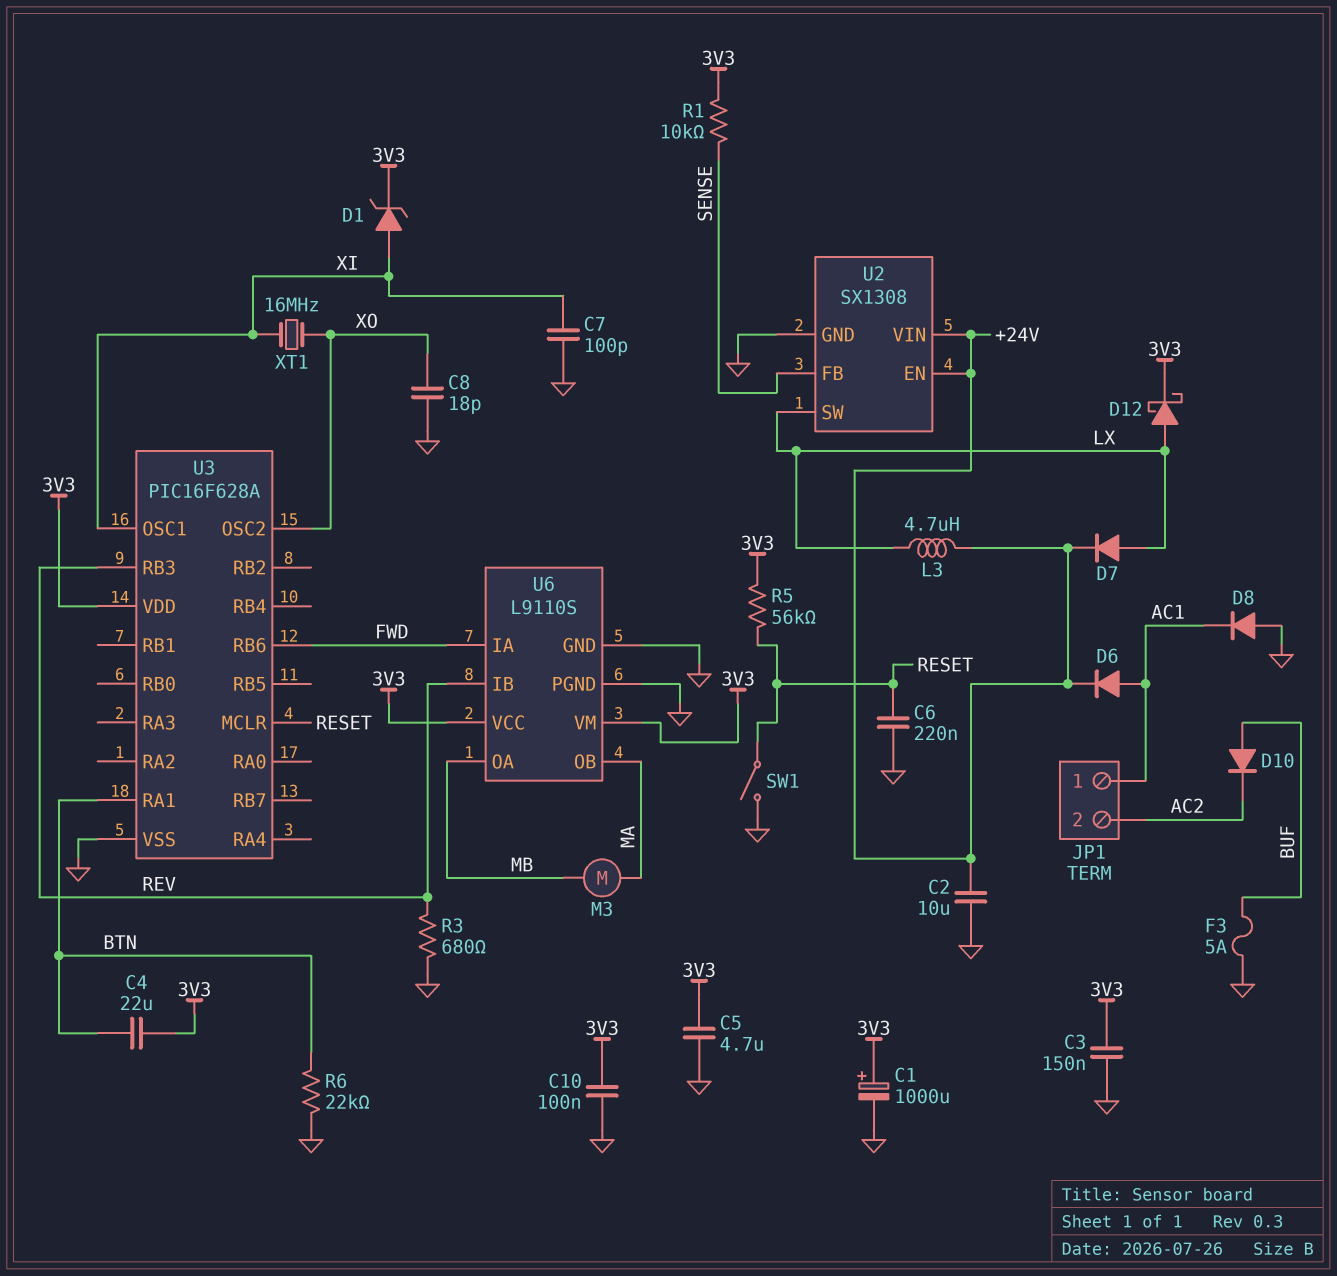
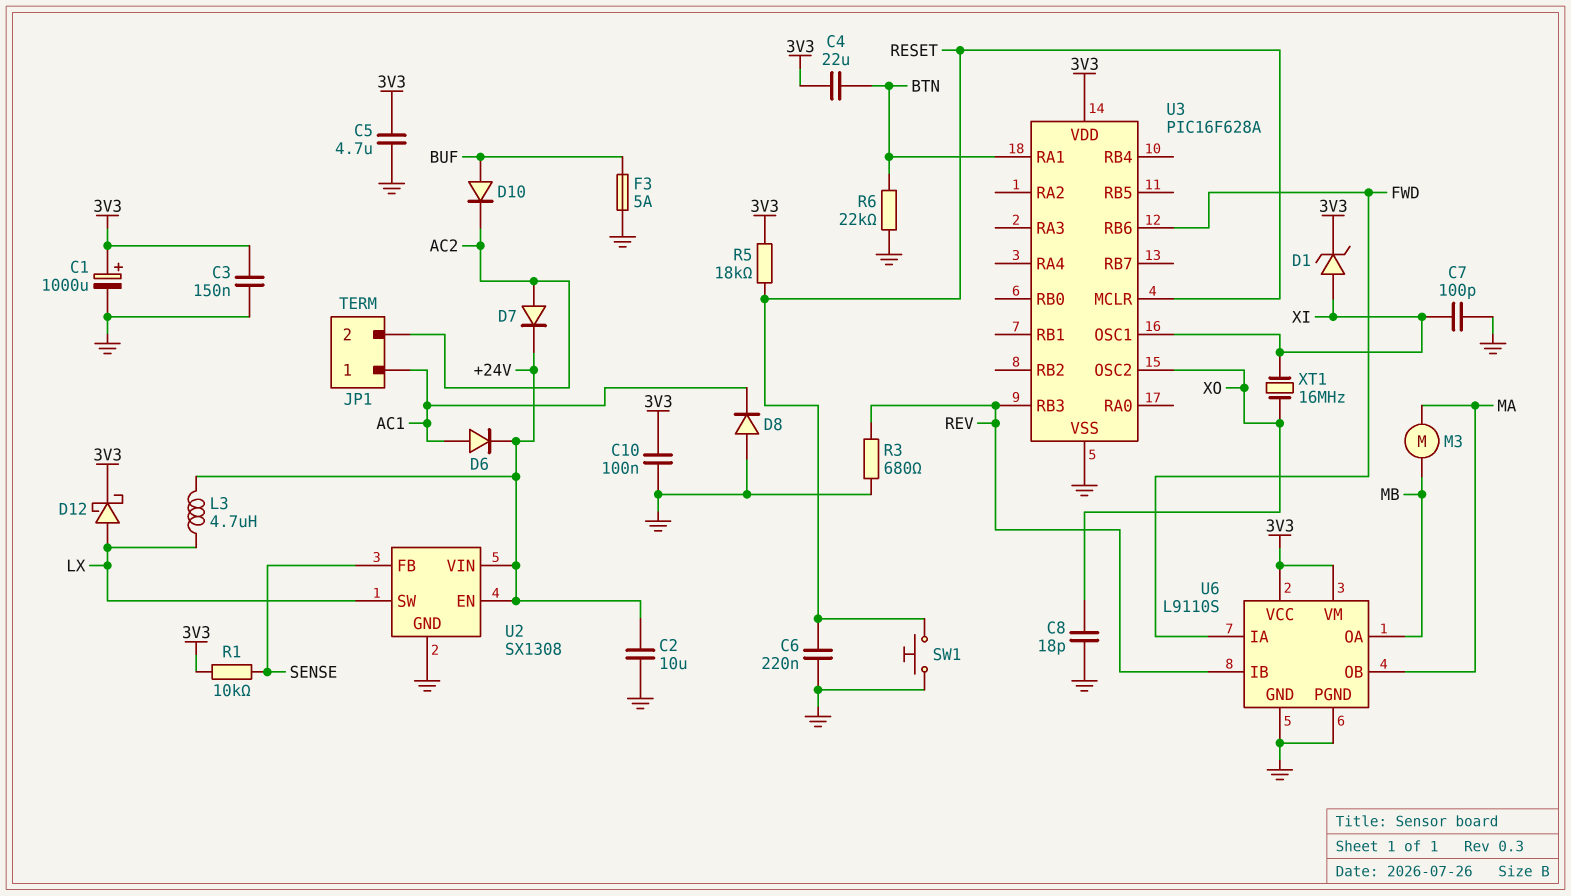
D7: diode (A LX, K +24V) -> diode (A AC2, K +24V)
R5: 56k (3V3, RESET) -> 18k (3V3, RESET)
SW1: switch (GND, RESET) -> button (GND, RESET)

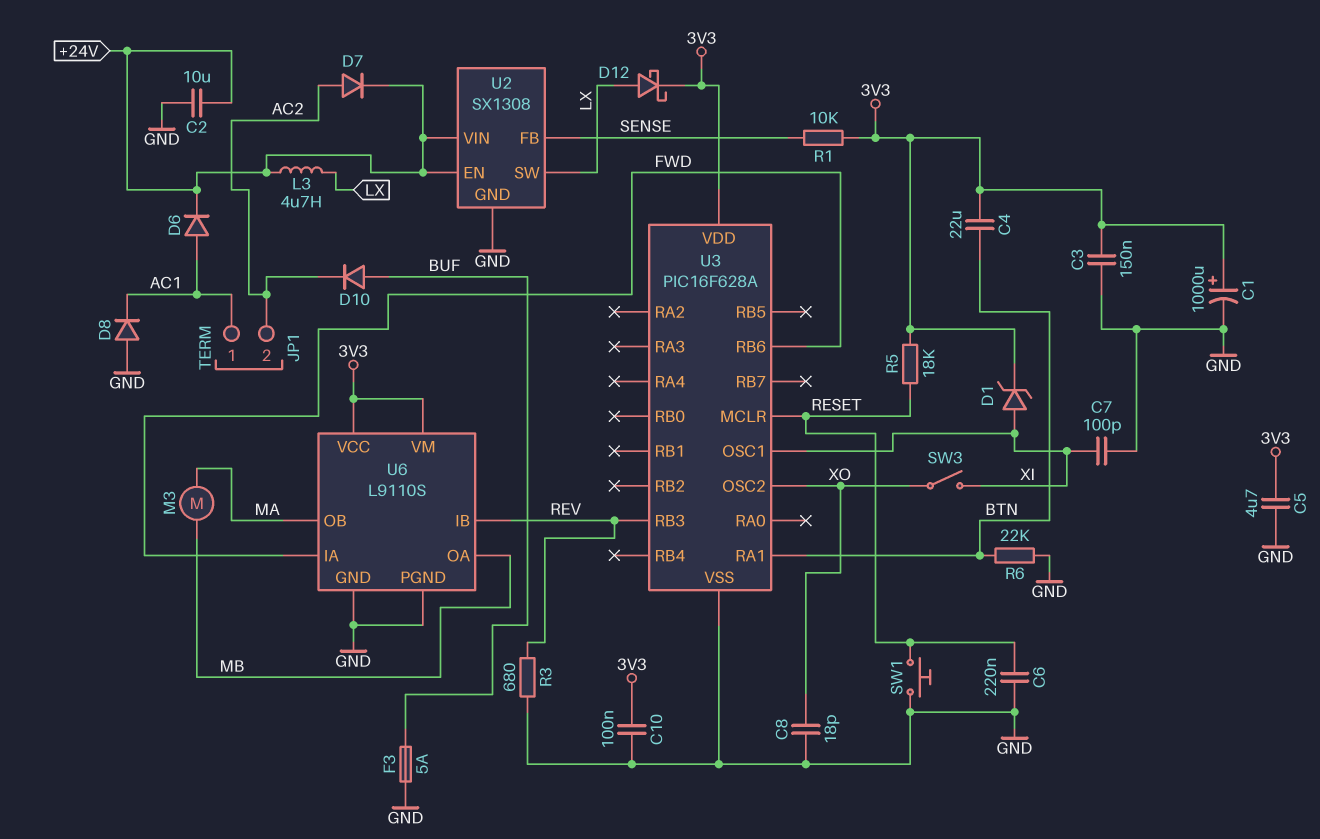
SW3: none -> switch (XI, XO)
XT1: 16MHz (XI, XO) -> none

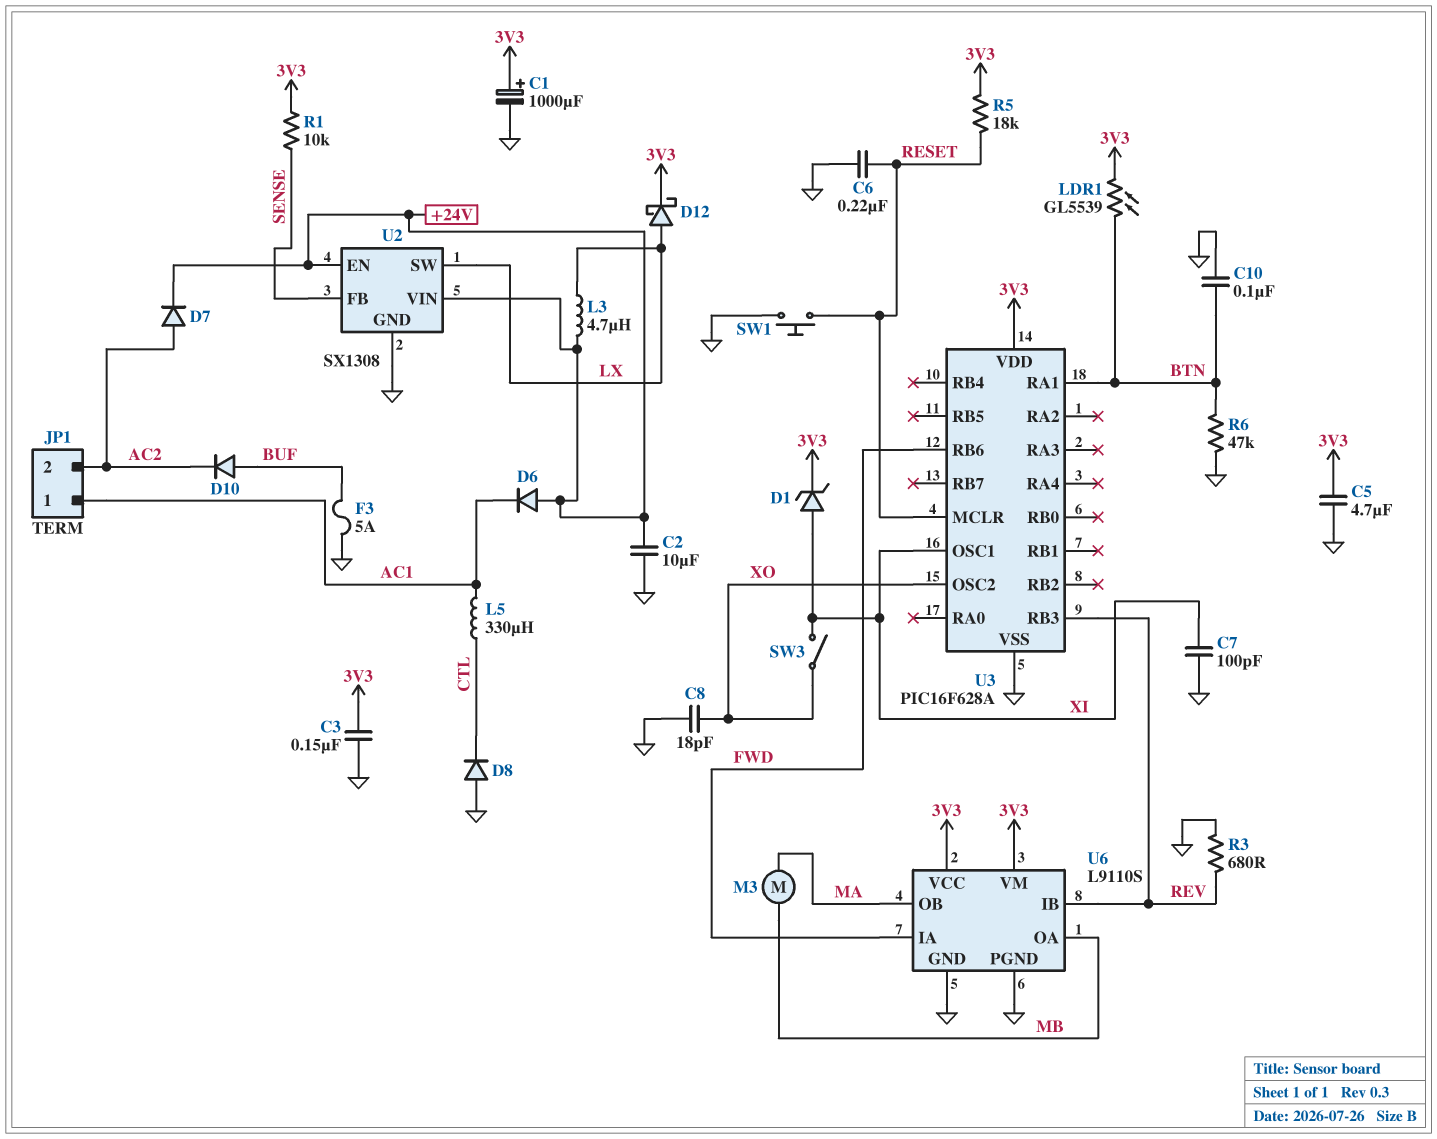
C4: 22uF (3V3, BTN) -> none
C10: 100nF (3V3, GND) -> 100nF (BTN, GND)
D6: diode (A AC1, K +24V) -> diode (A +24V, K AC1)
D8: diode (A GND, K AC1) -> diode (A GND, K CTL)
L5: none -> 330uH (AC1, CTL)
LDR1: none -> GL5539 (3V3, BTN)
R6: 22k (BTN, GND) -> 47k (BTN, GND)

